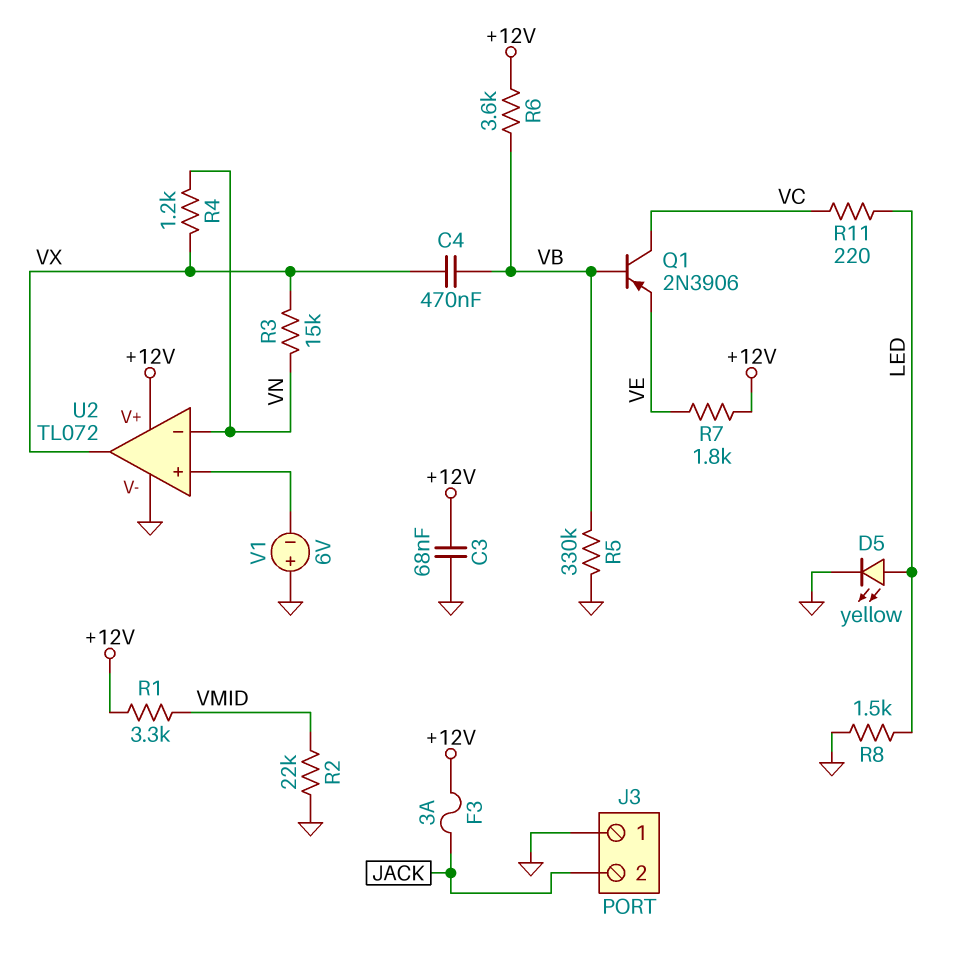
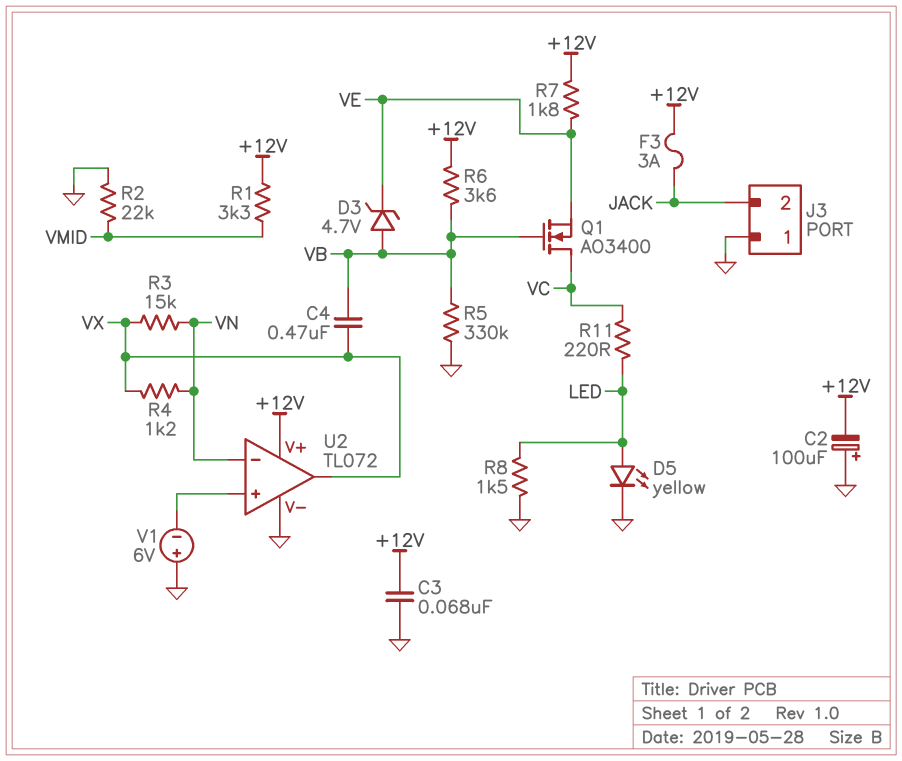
C2: none -> 100uF (plus GND, minus +12V)
D3: none -> zener 4.7V (A VB, K VE)
Q1: PNP 2N3906 (B VB, C VC, E VE) -> NMOS AO3400 (G VB, D VC, S VE)

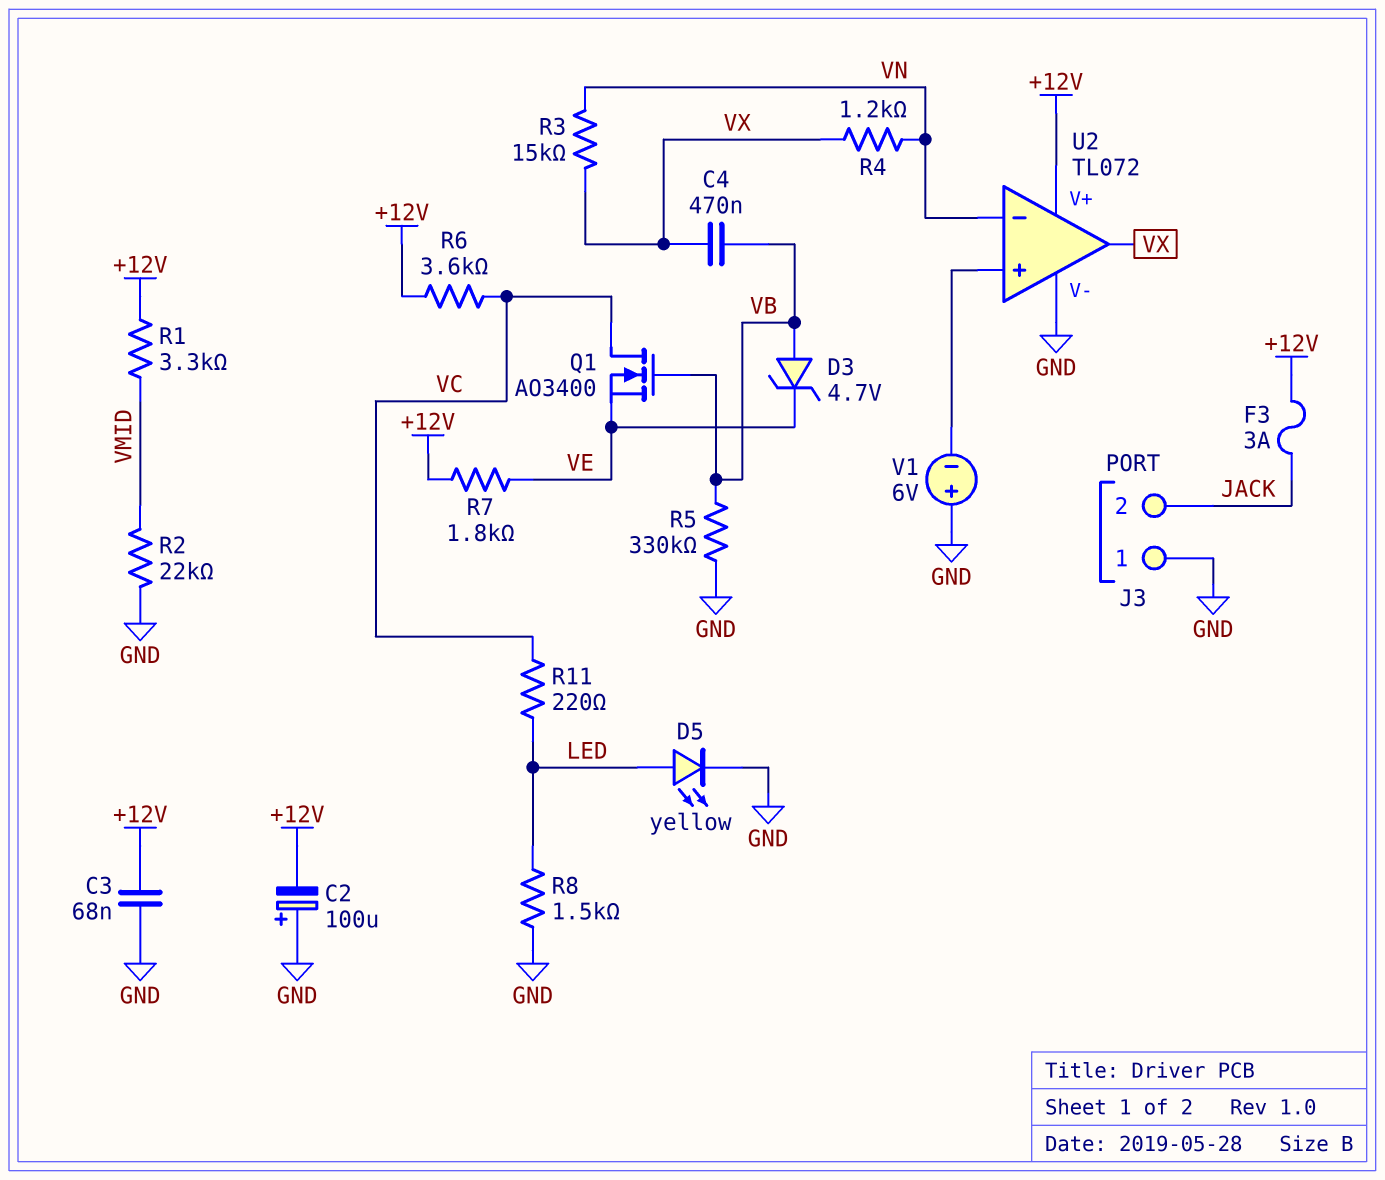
R6: 3.6k (+12V, VB) -> 3.6k (+12V, VC)

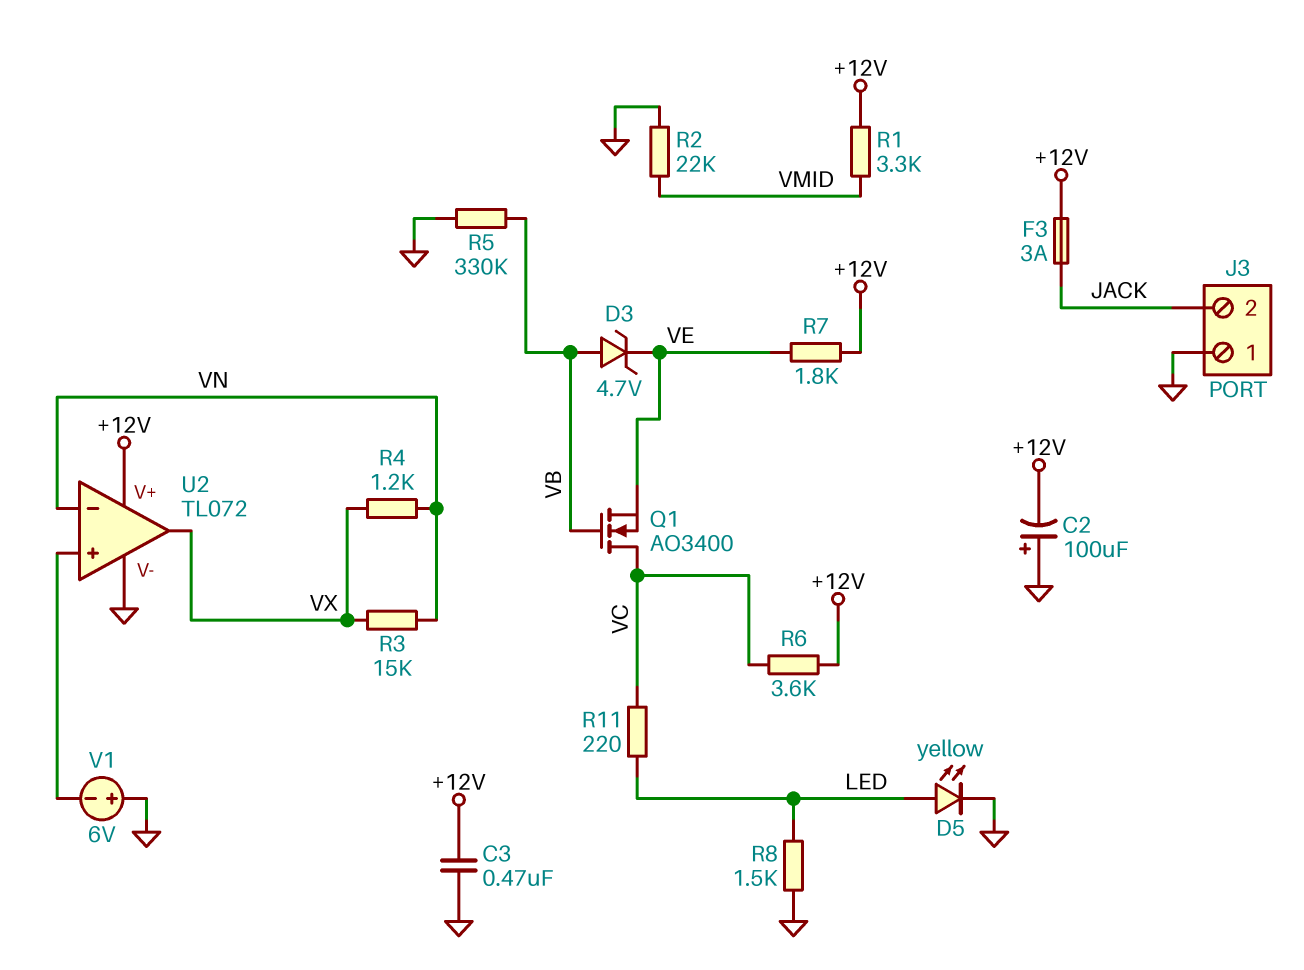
C3: 68nF (+12V, GND) -> 470nF (+12V, GND)
C4: 470nF (VB, VX) -> none

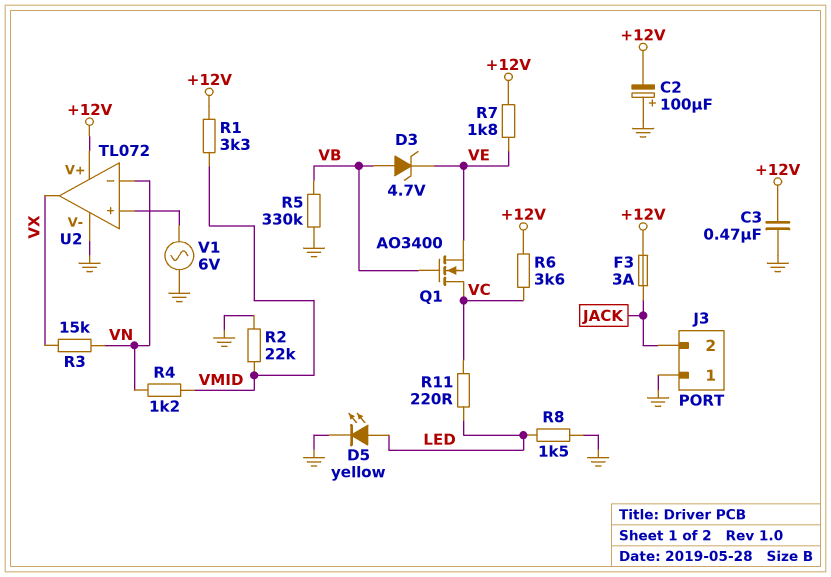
R4: 1.2k (VN, VX) -> 1.2k (VMID, VN)
V1: 6V (plus GND, minus U2/in+) -> AC 6V (GND, U2/in+)

